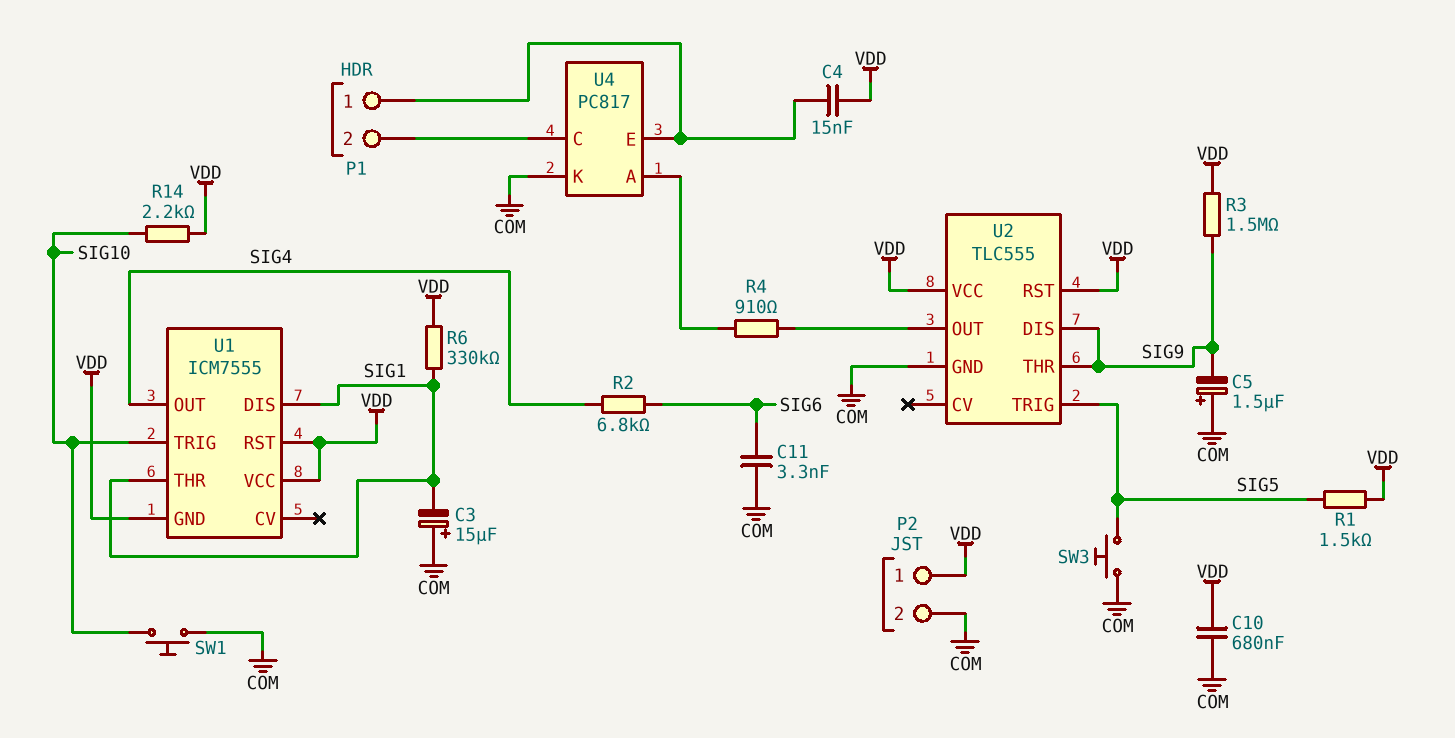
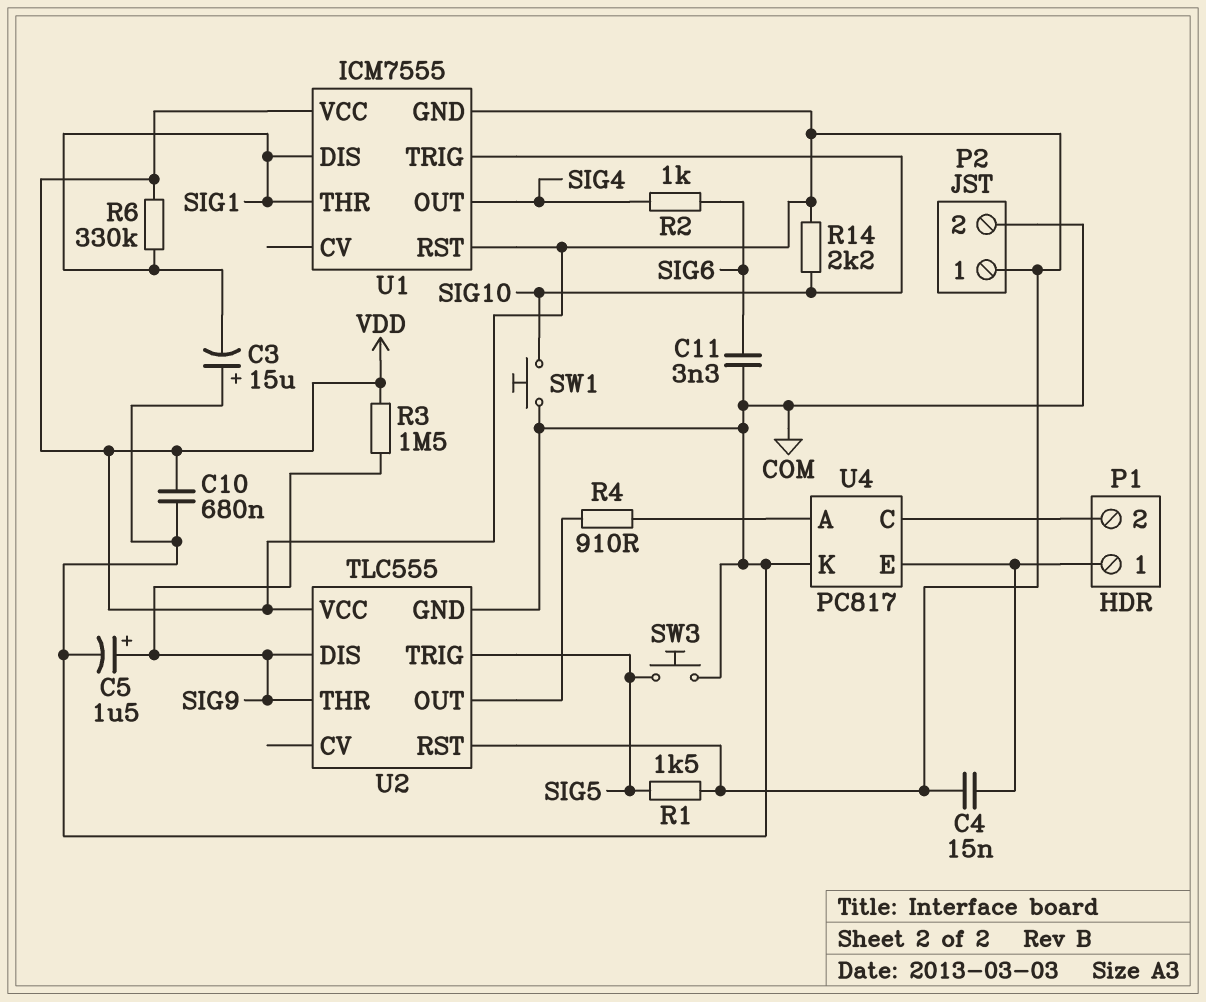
C5: 1.5uF (plus COM, minus SIG9) -> 1.5uF (plus SIG9, minus COM)
R2: 6.8k (SIG4, SIG6) -> 1k (SIG4, SIG6)

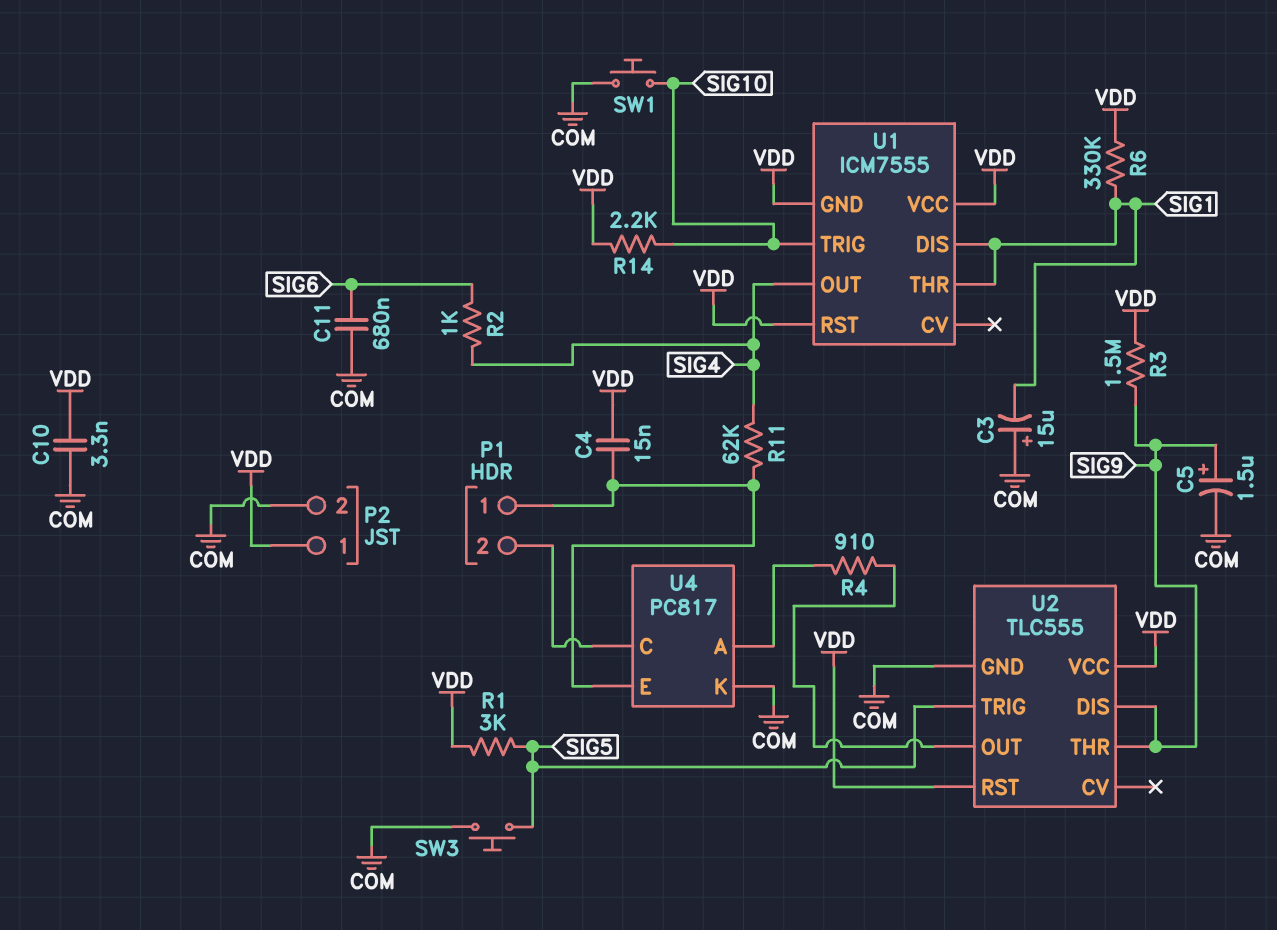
C10: 680nF (COM, VDD) -> 3.3nF (COM, VDD)
C11: 3.3nF (COM, SIG6) -> 680nF (COM, SIG6)
R1: 1.5k (SIG5, VDD) -> 3k (SIG5, VDD)
R11: none -> 62k (P1/1, SIG4)

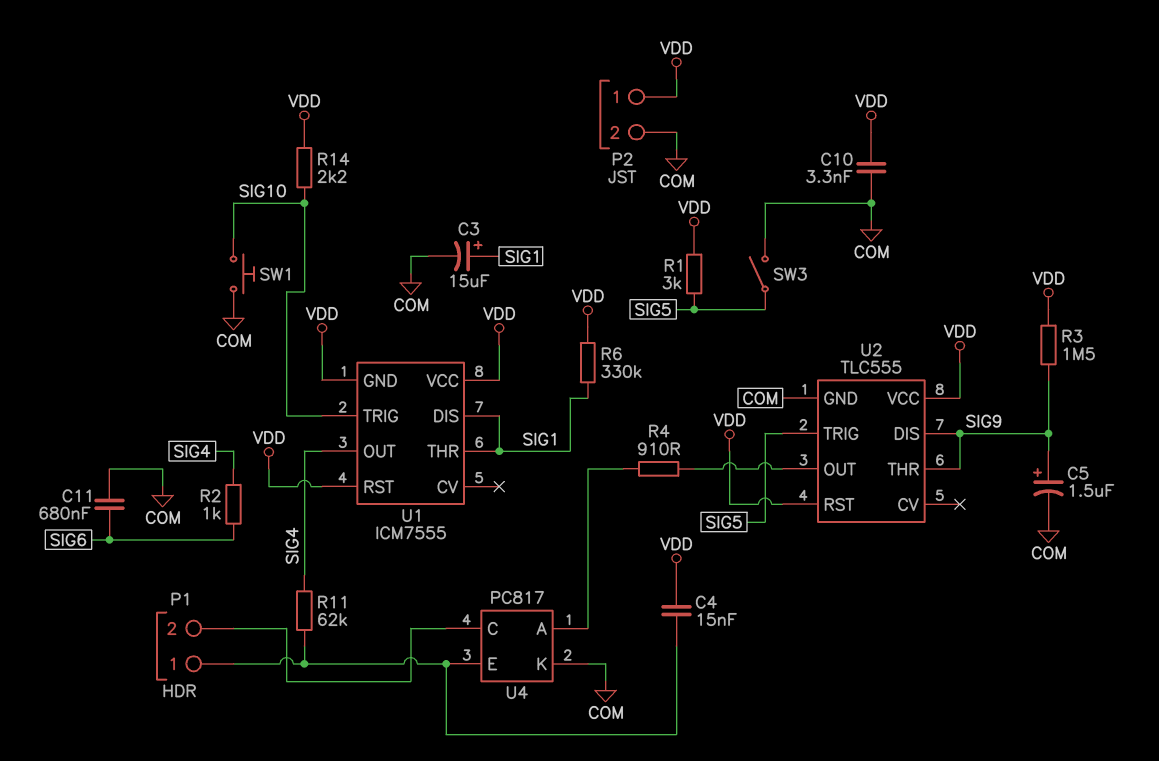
C3: 15uF (plus COM, minus SIG1) -> 15uF (plus SIG1, minus COM)
SW3: button (COM, SIG5) -> switch (COM, SIG5)

